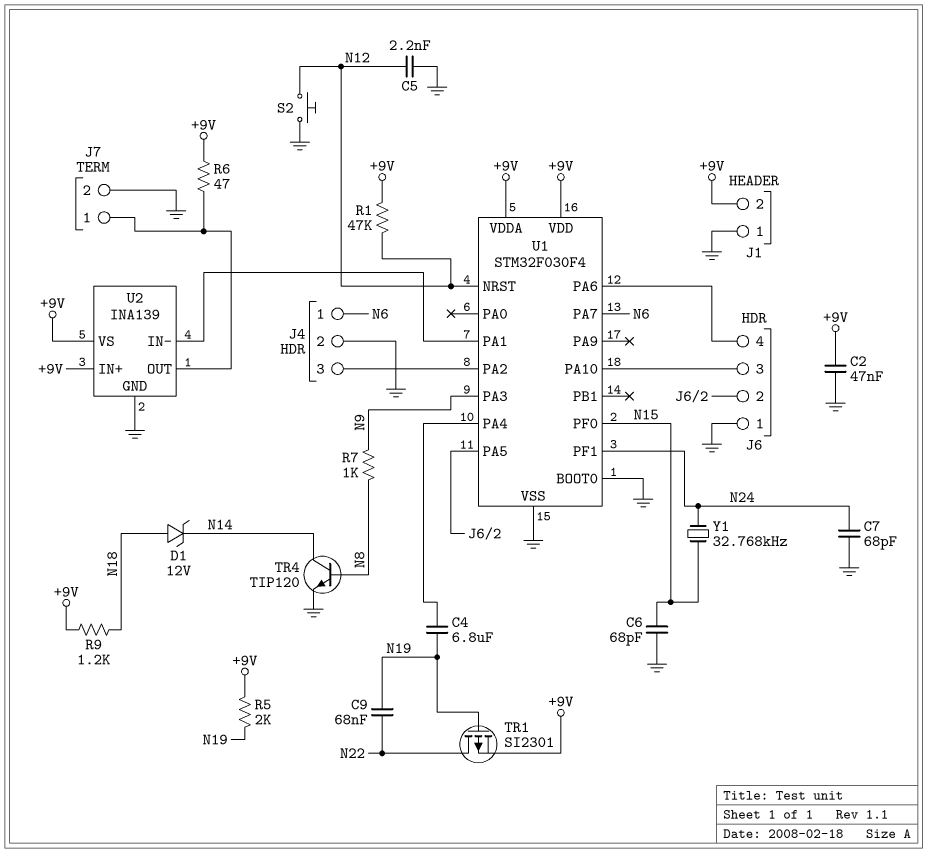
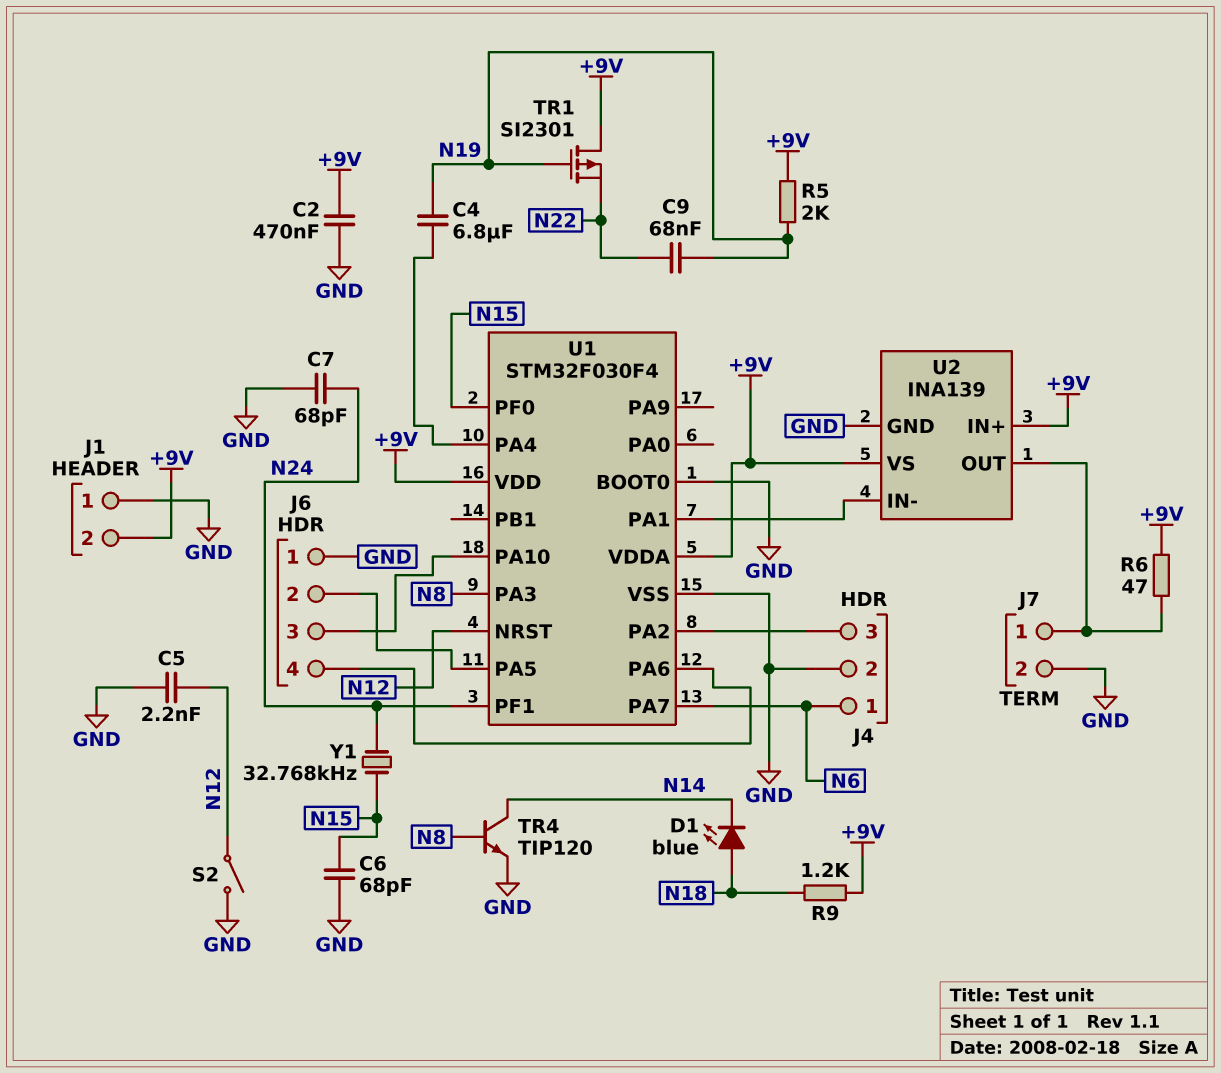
C2: 47nF (+9V, GND) -> 470nF (+9V, GND)
D1: zener 12V (A N18, K N14) -> LED blue (A N18, K N14)
R1: 47k (+9V, N12) -> none
R7: 1k (N8, N9) -> none
S2: button (GND, N12) -> switch (GND, N12)
TR1: PMOS SI2301 (G N19, D N22, S +9V) -> PMOS SI2301 (G N19, D +9V, S N22)
U1 pin PA3: N9 -> N8

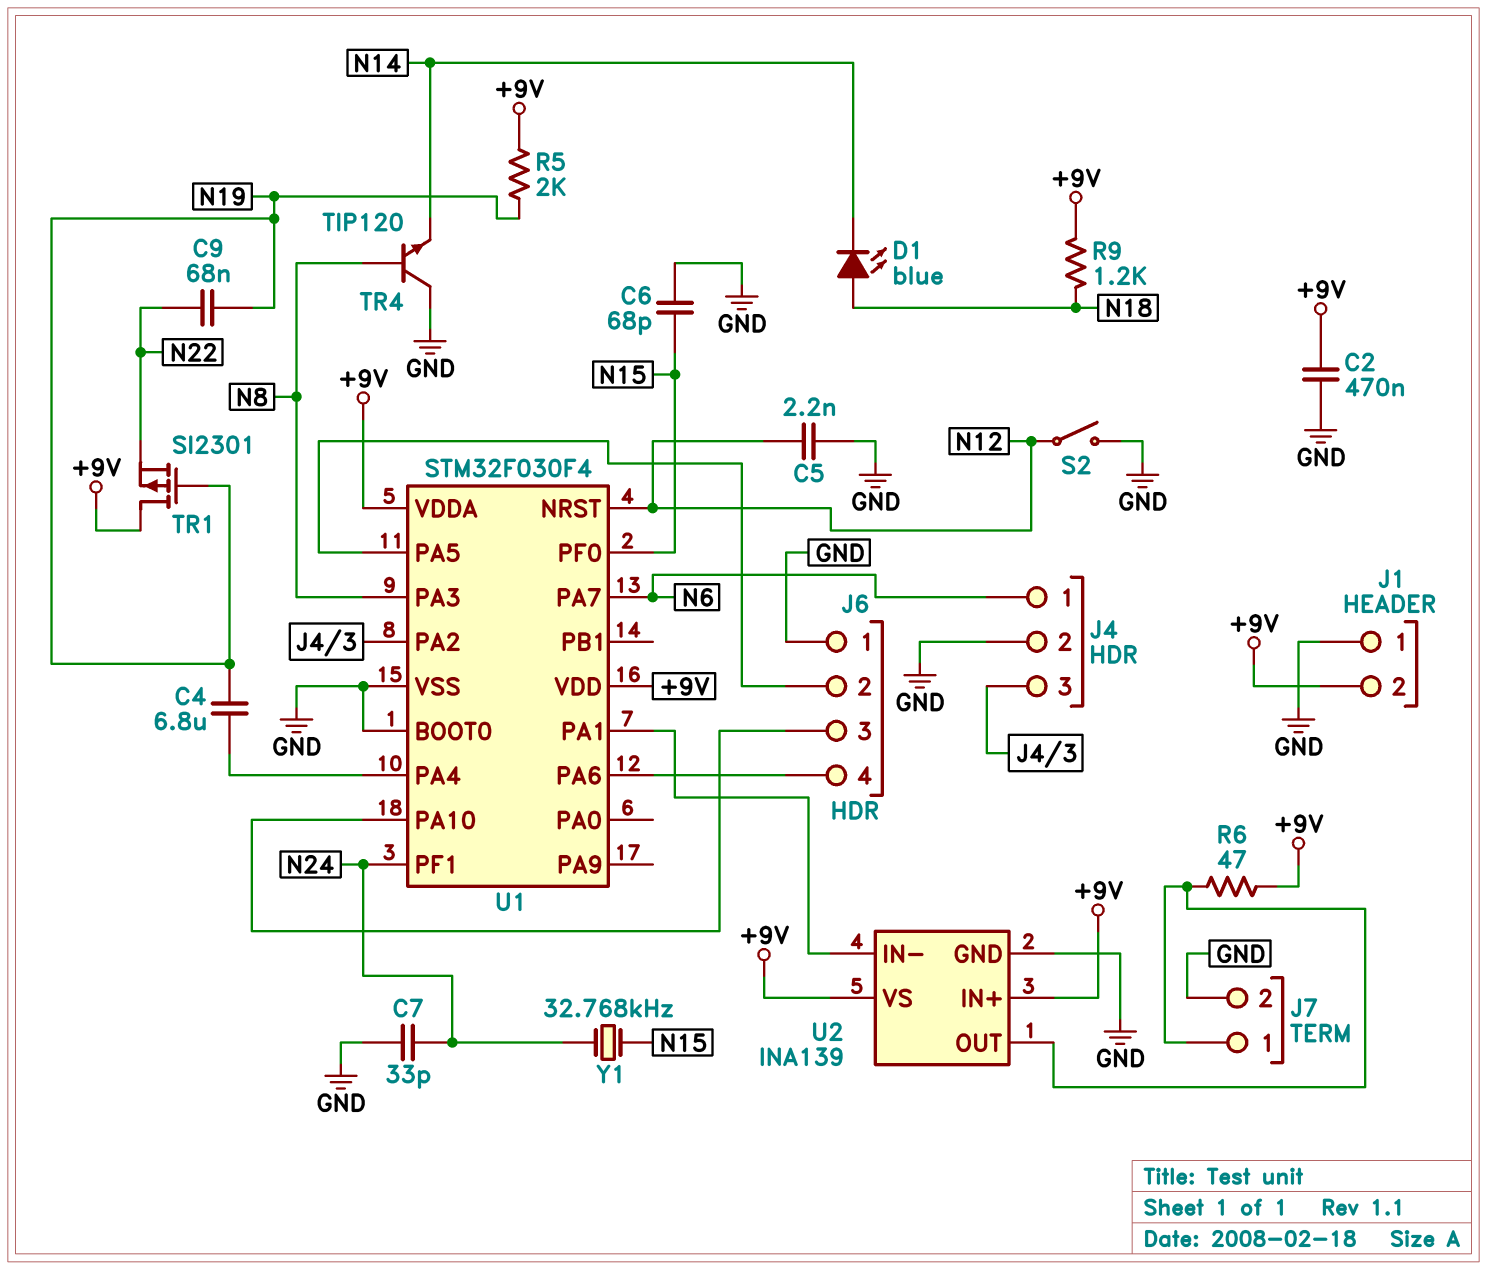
C7: 68pF (GND, N24) -> 33pF (GND, N24)
TR4: NPN TIP120 (B N8, C N14, E GND) -> NPN TIP120 (B N8, C GND, E N14)

